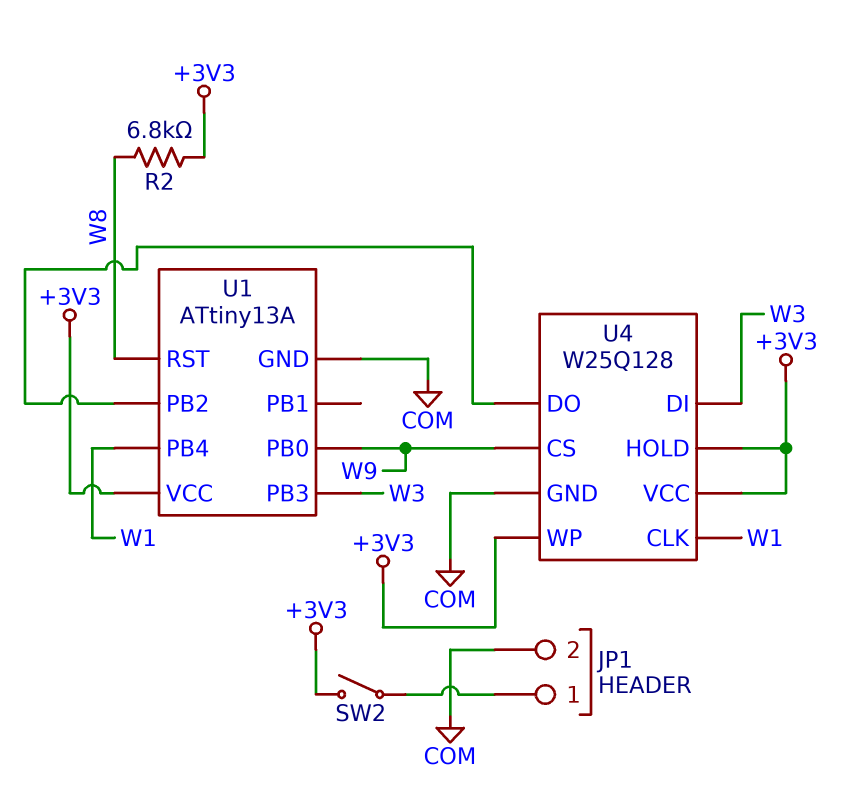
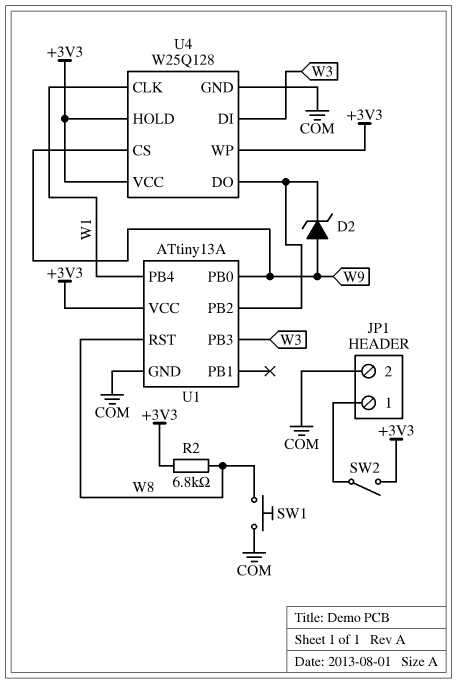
D2: none -> zener (A W9, K U1/PB2)
SW1: none -> button (COM, W8)

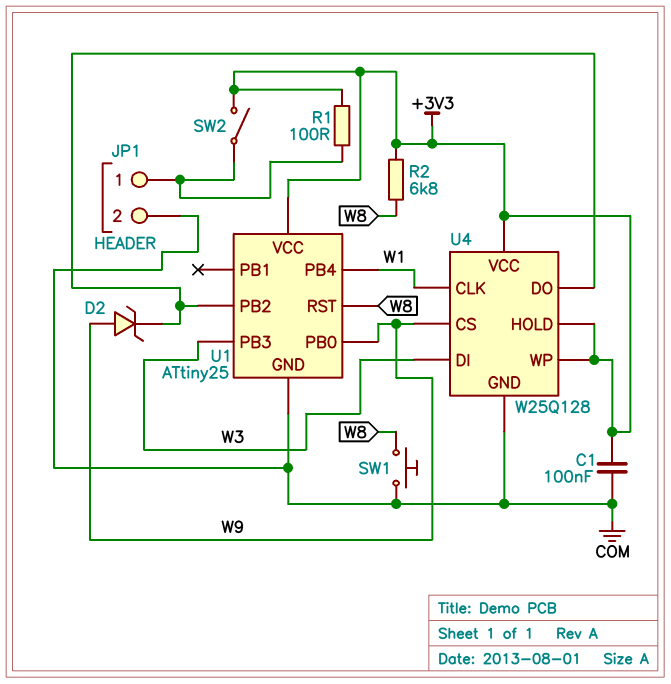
C1: none -> 100nF (+3V3, COM)
R1: none -> 100 (+3V3, JP1/1)
U1: ATtiny13A -> ATtiny25

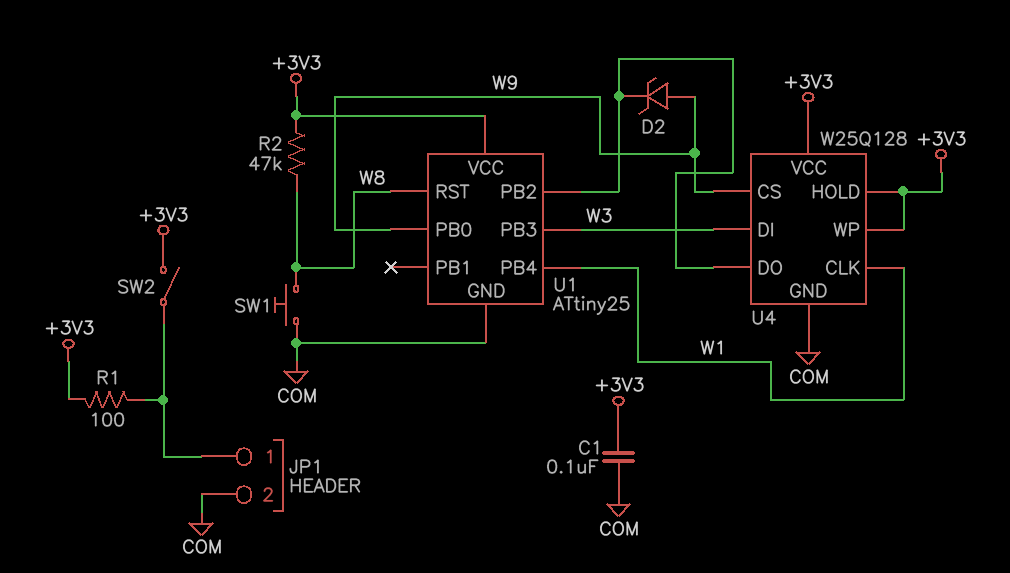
R2: 6.8k (+3V3, W8) -> 47k (+3V3, W8)

